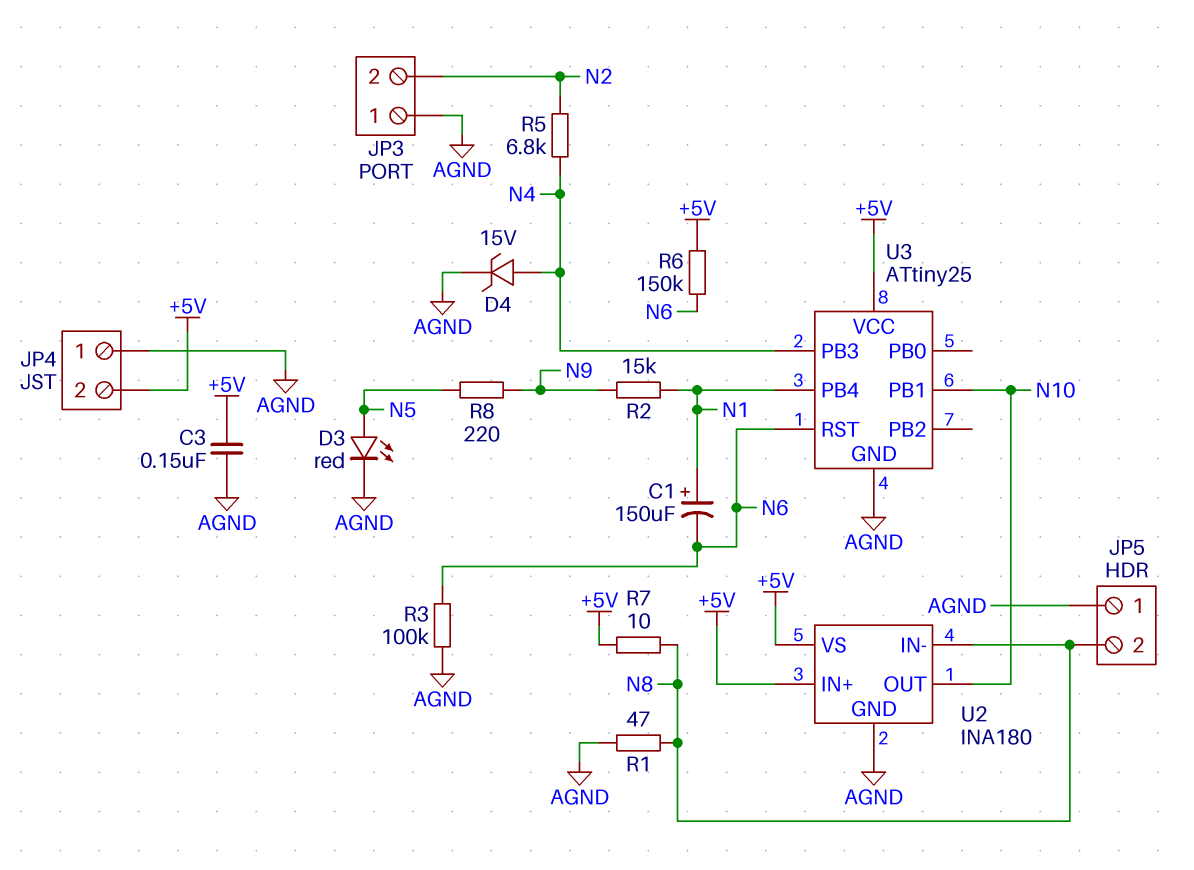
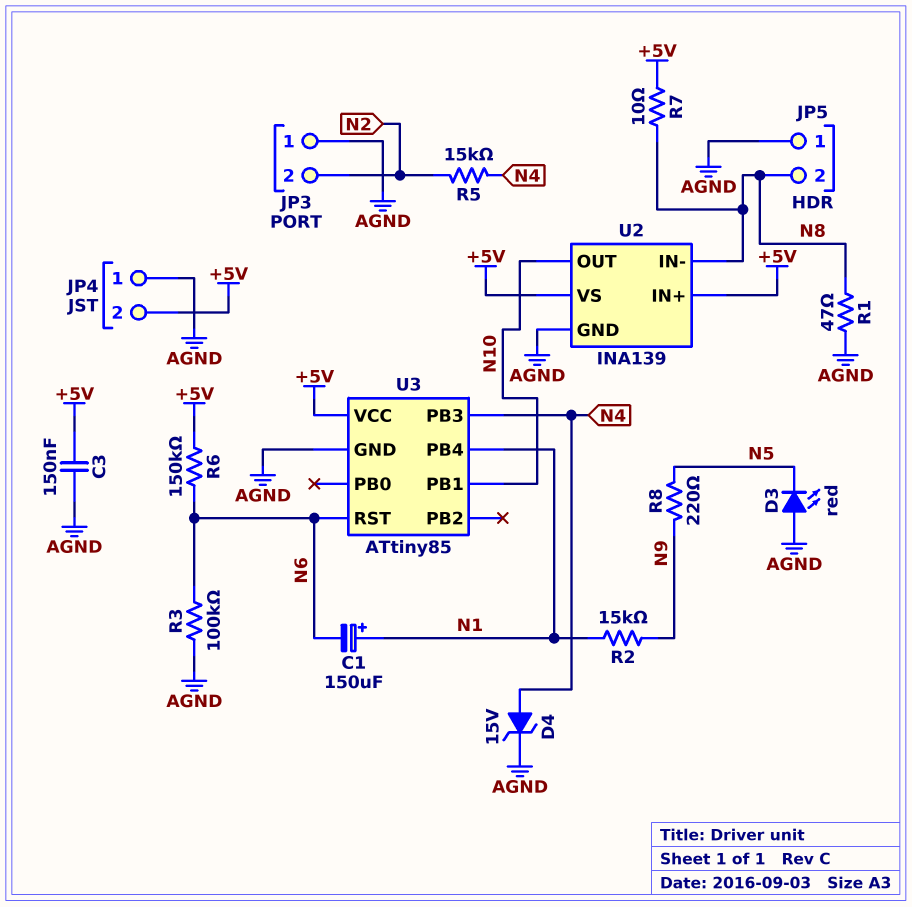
D3: LED red (A N5, K AGND) -> LED red (A AGND, K N5)
R5: 6.8k (N2, N4) -> 15k (N2, N4)
U2: INA180 -> INA139
U3: ATtiny25 -> ATtiny85

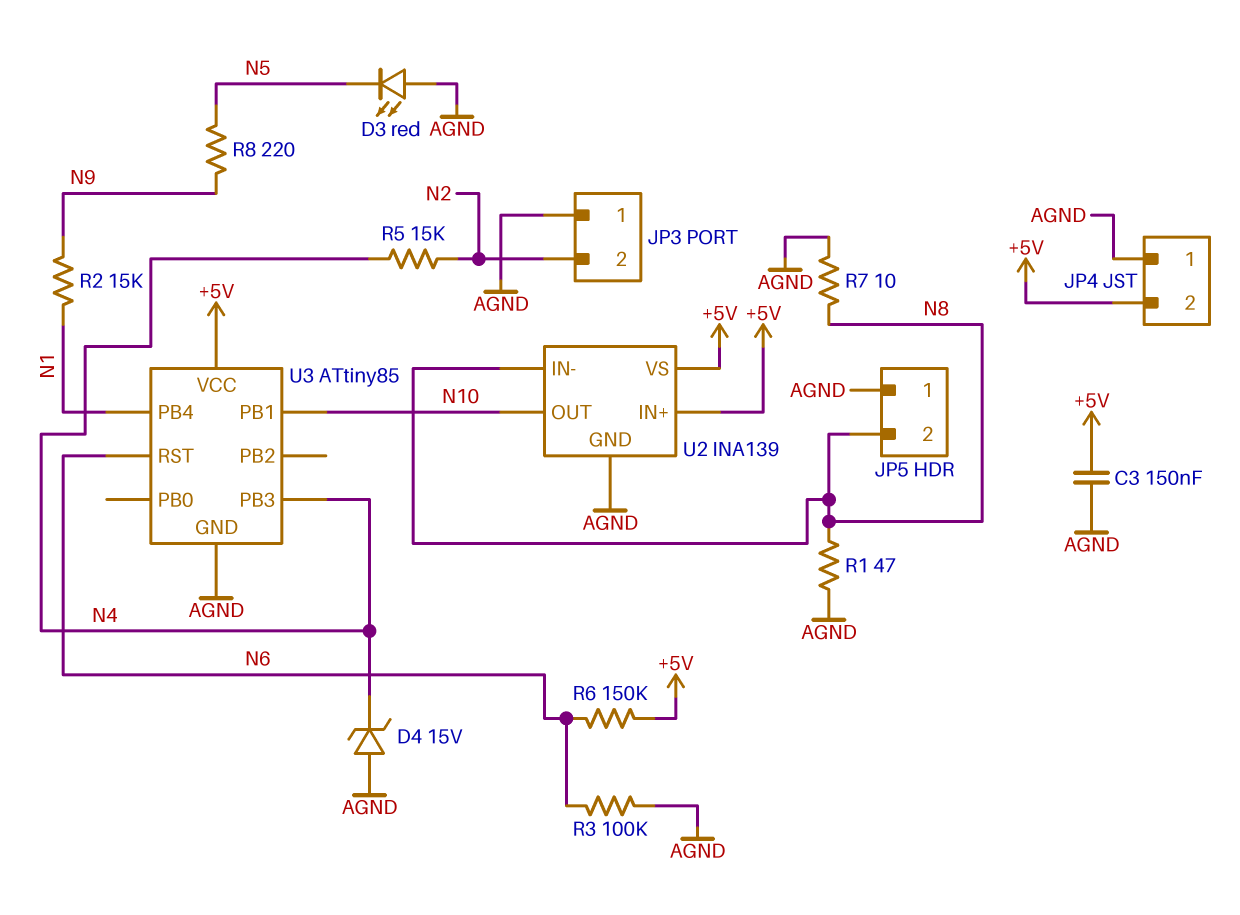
C1: 150uF (plus N1, minus N6) -> none
D4: zener 15V (A N4, K AGND) -> zener 15V (A AGND, K N4)
R7: 10 (+5V, N8) -> 10 (AGND, N8)

